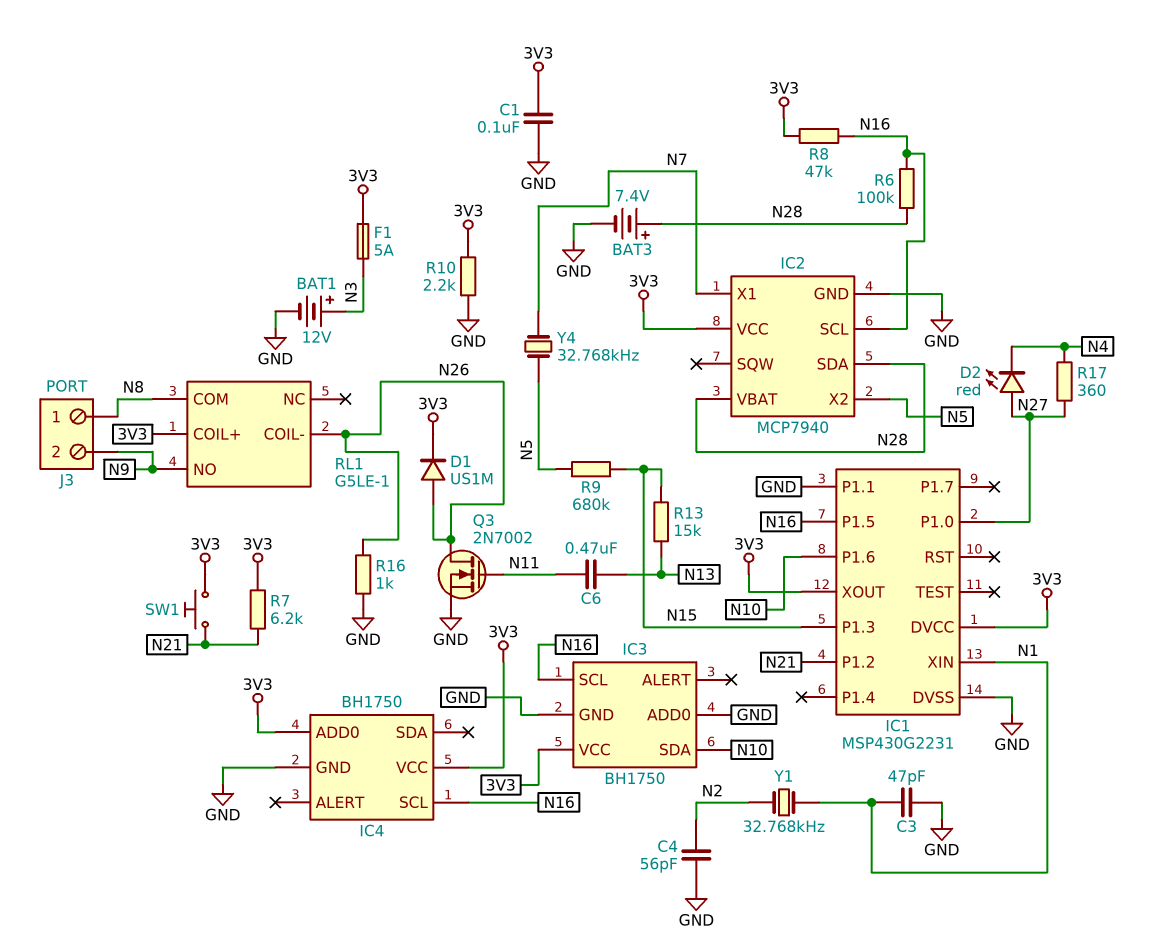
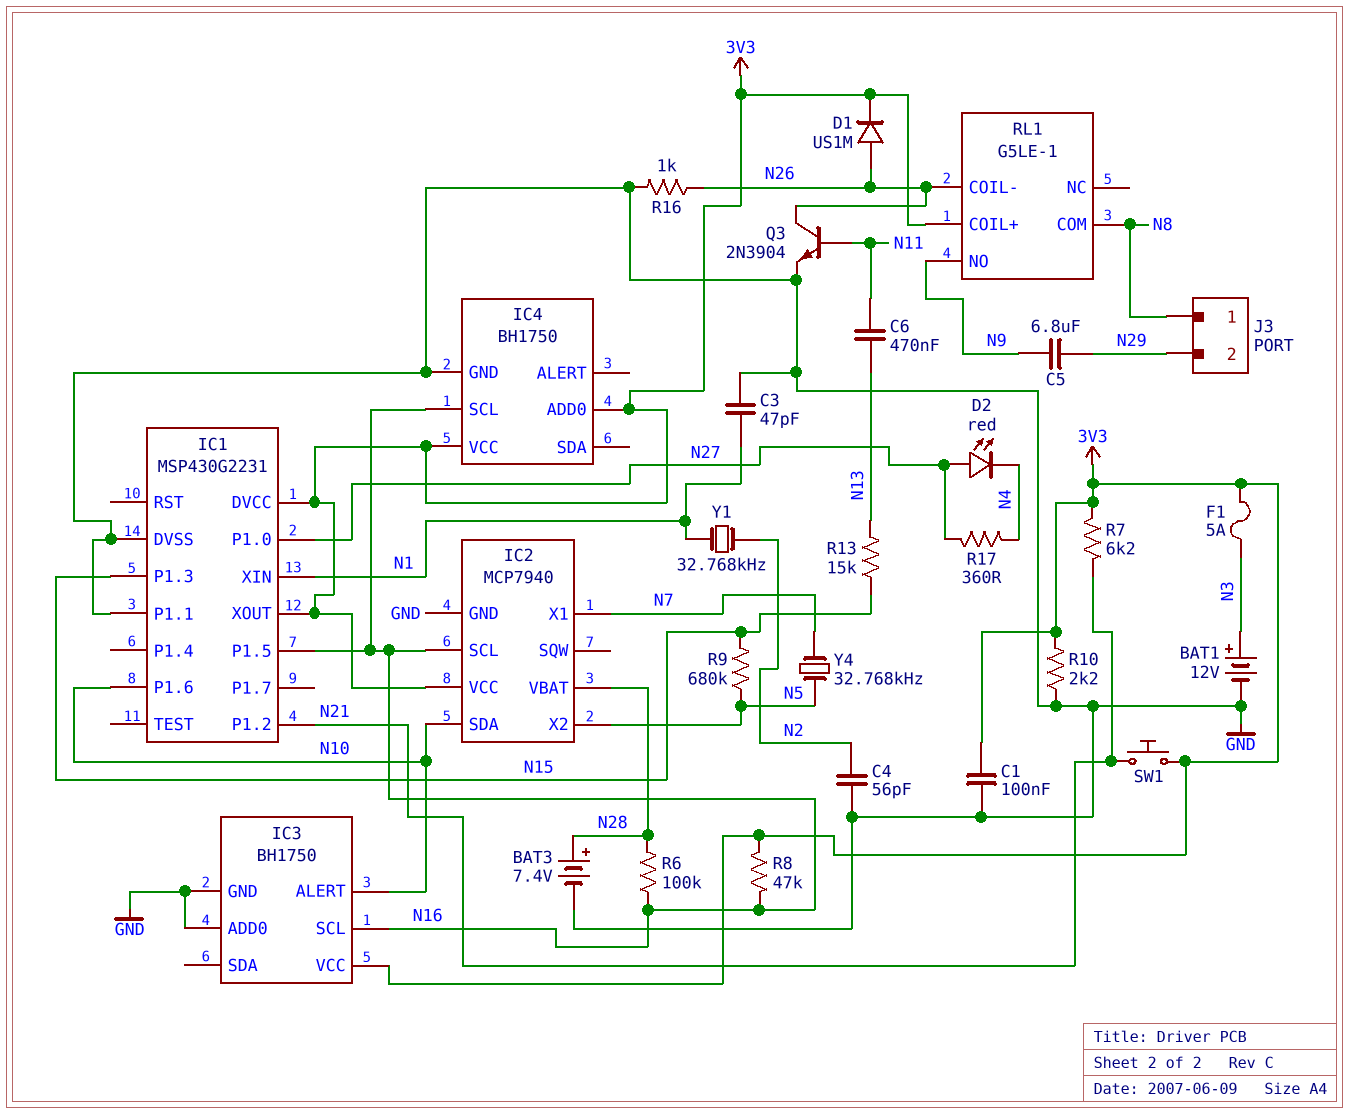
C5: none -> 6.8uF (N9, N29)
IC2 pin SDA: N28 -> N10
IC3 pin ALERT: none -> N10
IC3 pin SDA: N10 -> none
J3 pin 2: N9 -> N29
Q3: NMOS 2N7002 (G N11, D N26, S GND) -> NPN 2N3904 (B N11, C N26, E GND)

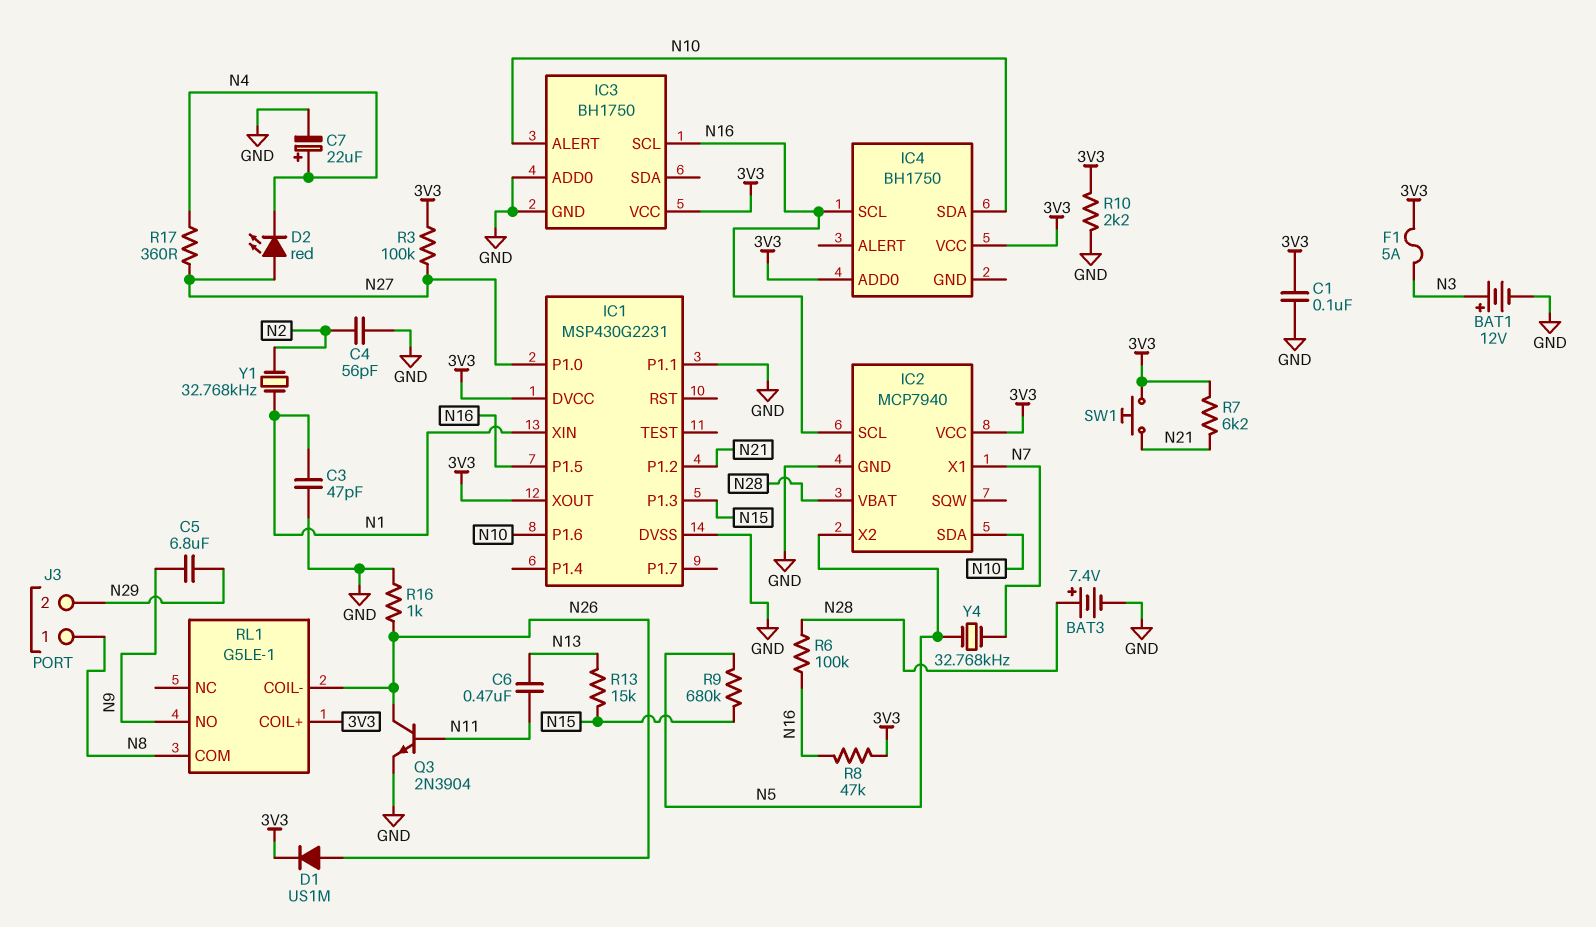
C7: none -> 22uF (plus N4, minus GND)
IC4 pin GND: GND -> none
IC4 pin SDA: none -> N10
R3: none -> 100k (3V3, N27)

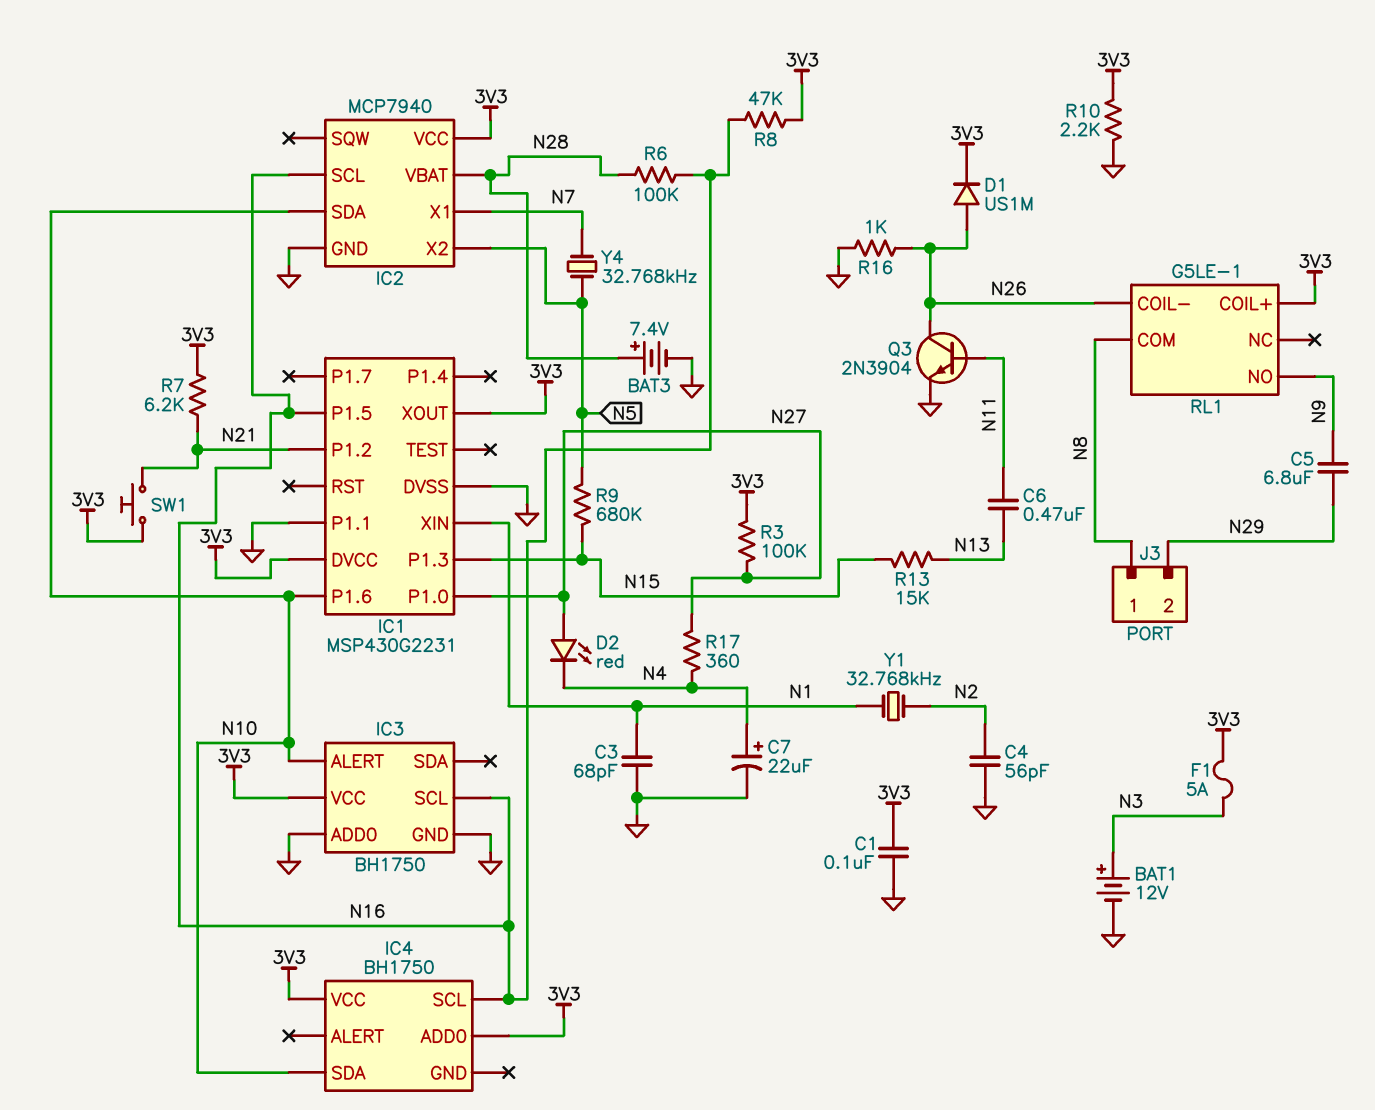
C3: 47pF (GND, N1) -> 68pF (GND, N1)

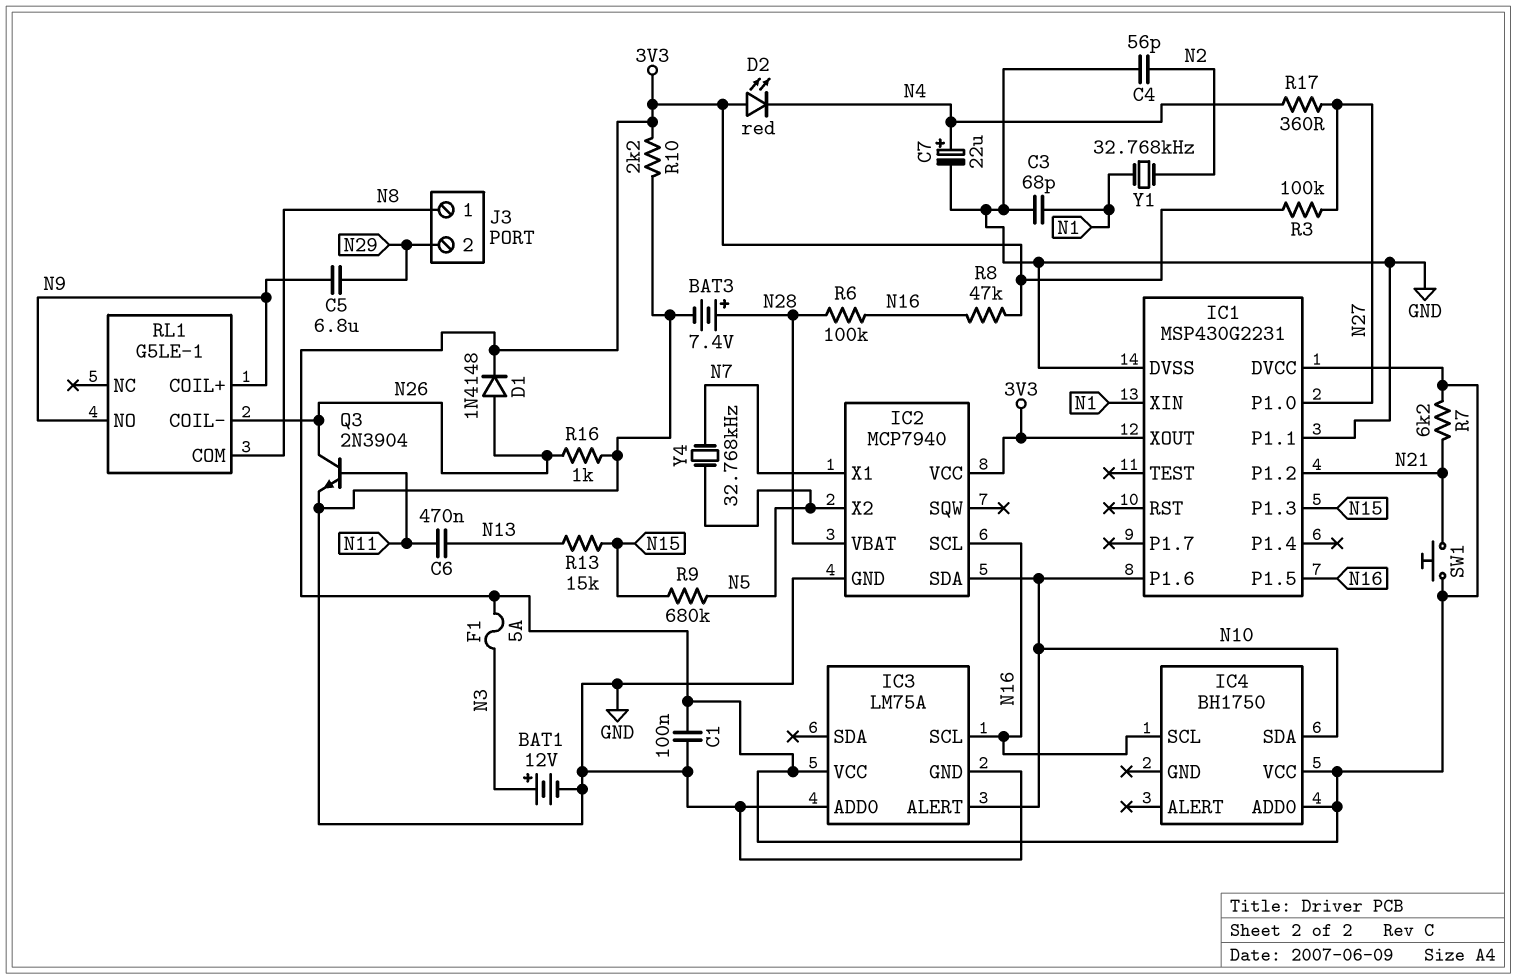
D1: diode US1M (A N26, K 3V3) -> diode 1N4148 (A N26, K 3V3)
D2: LED red (A N27, K N4) -> LED red (A 3V3, K N4)
IC3: BH1750 -> LM75A
RL1 pin COIL+: 3V3 -> N9

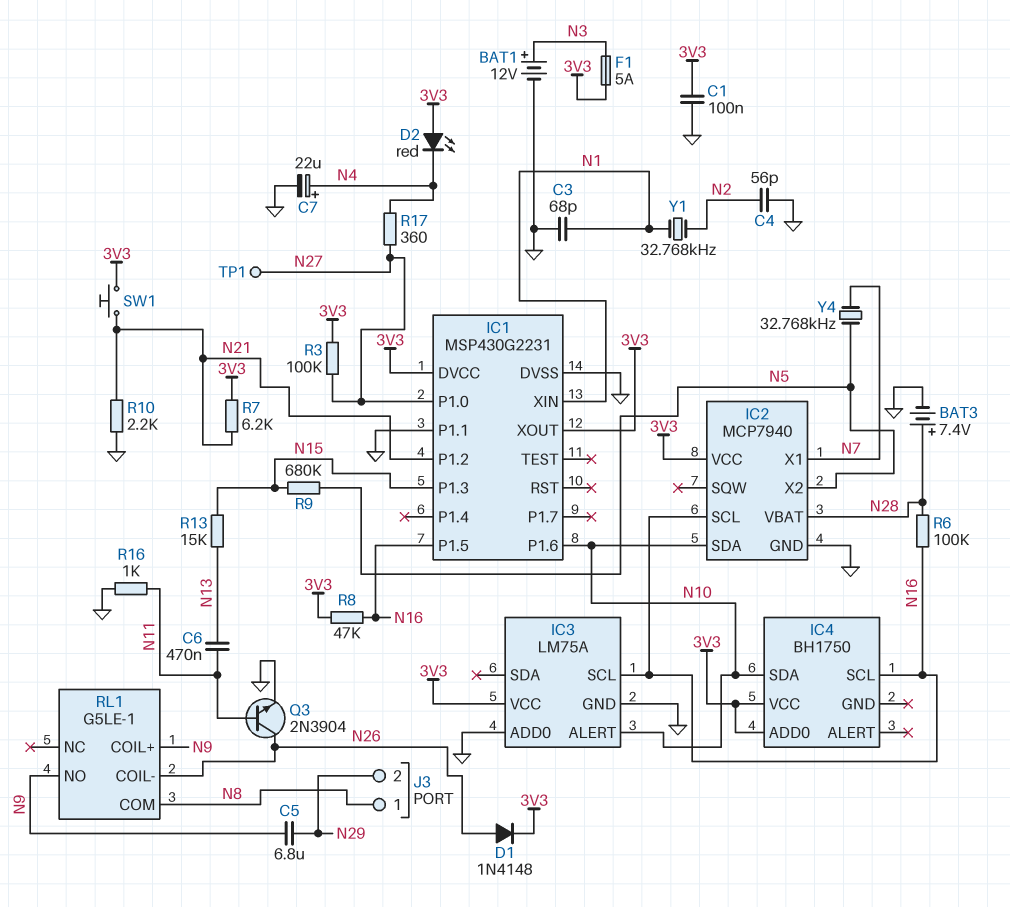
R10: 2.2k (3V3, GND) -> 2.2k (GND, N21)
R16: 1k (GND, N26) -> 1k (GND, N11)
TP1: none -> test point (N27)

